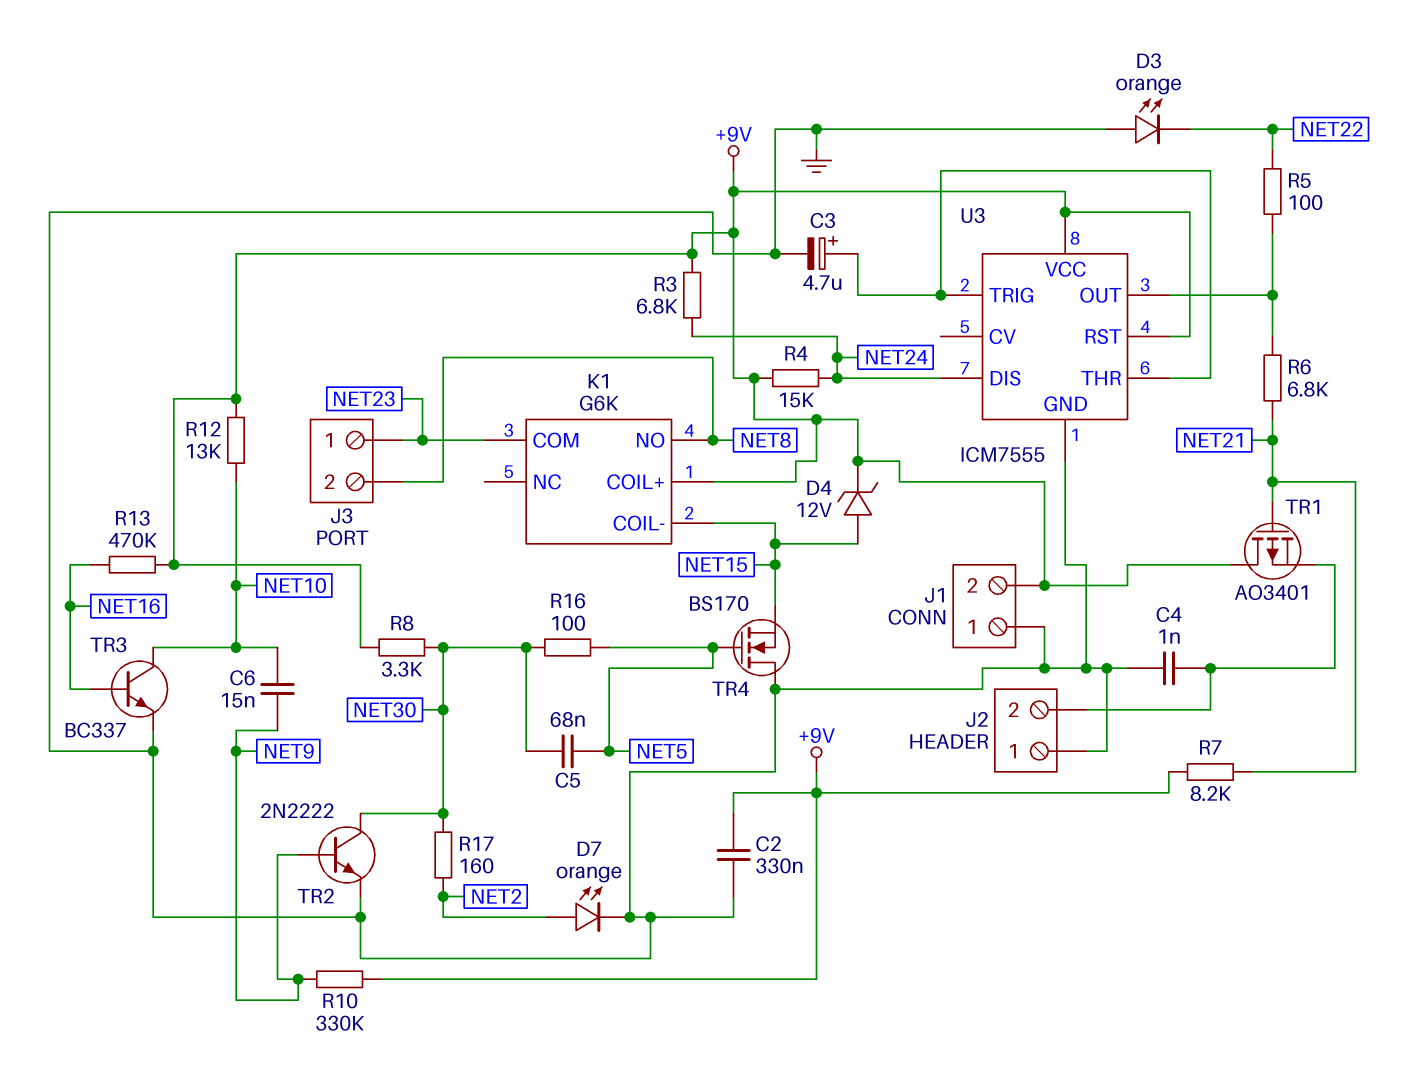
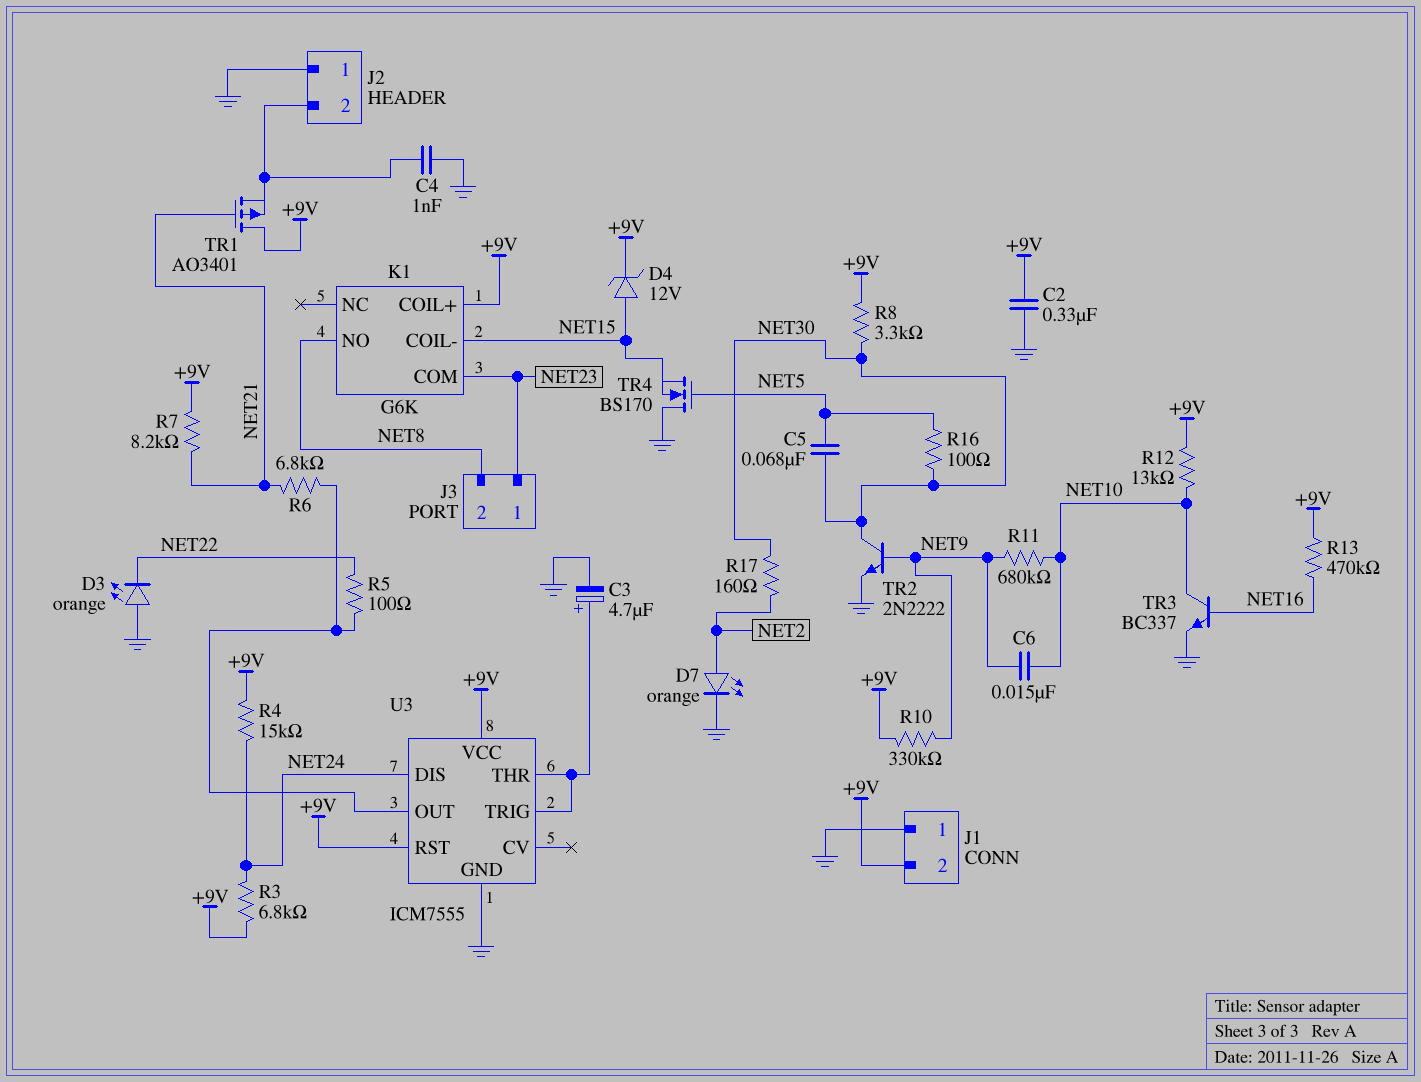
R11: none -> 680k (NET9, NET10)

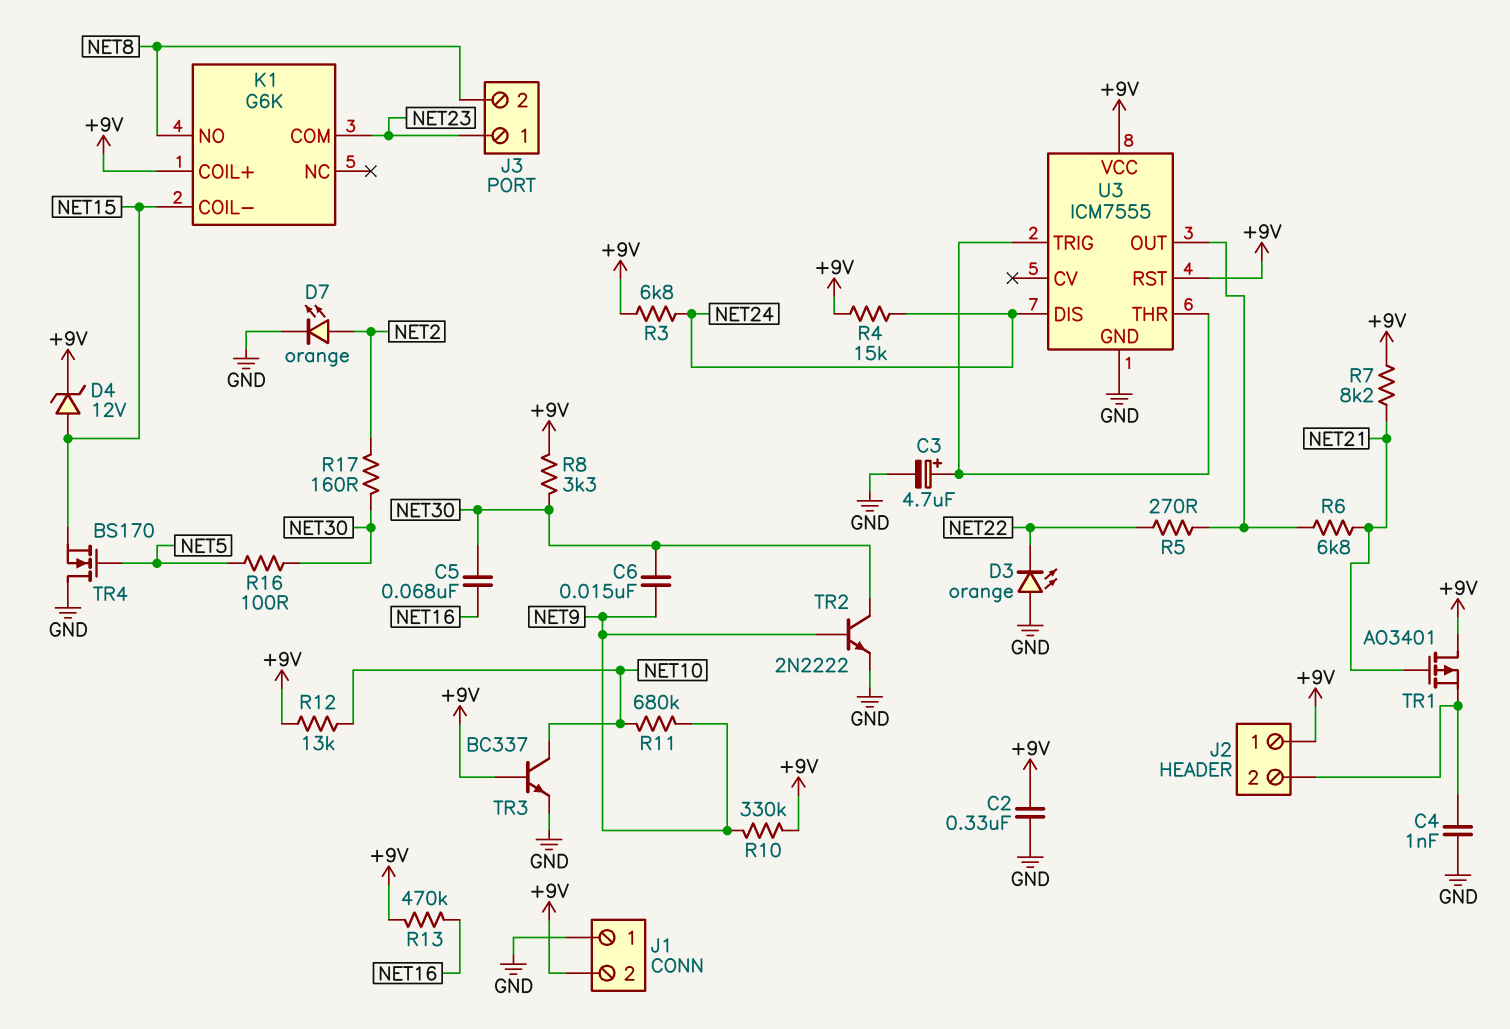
C5: 68nF (NET5, NET30) -> 68nF (NET16, NET30)
C6: 15nF (NET9, NET10) -> 15nF (NET9, NET30)
J2 pin 1: GND -> +9V
R5: 100 (NET22, U3/OUT) -> 270 (NET22, U3/OUT)
TR3: NPN BC337 (B NET16, C NET10, E GND) -> NPN BC337 (B +9V, C NET10, E GND)

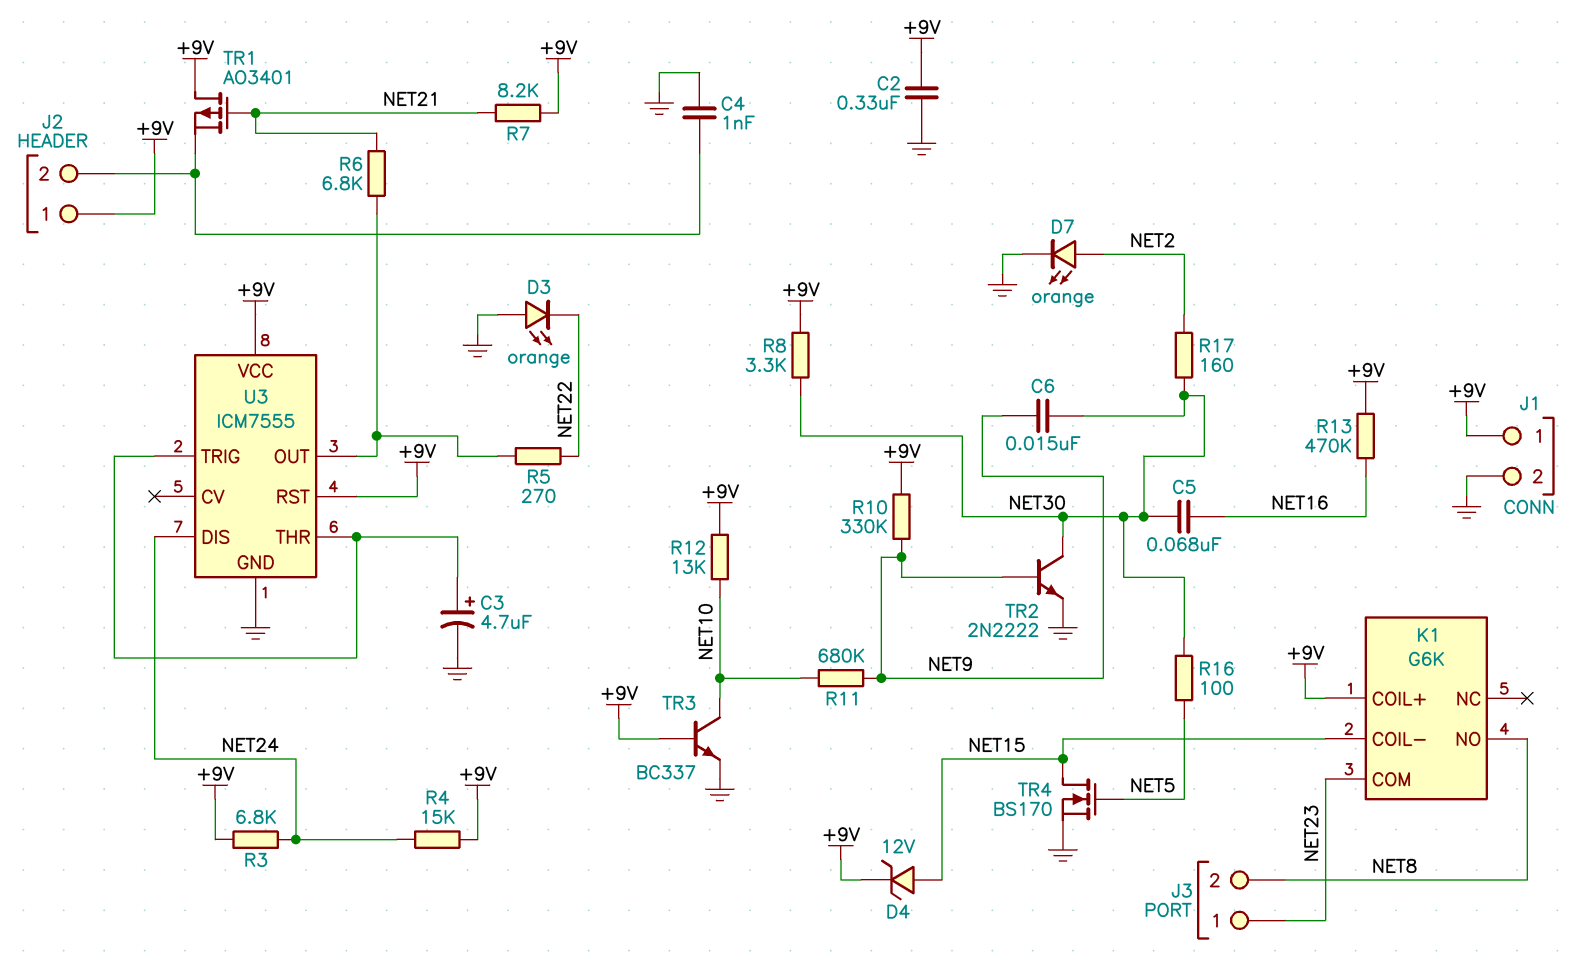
J1 pin 1: GND -> +9V
J1 pin 2: +9V -> GND
TR4: NMOS BS170 (G NET5, D GND, S NET15) -> NMOS BS170 (G NET5, D NET15, S GND)

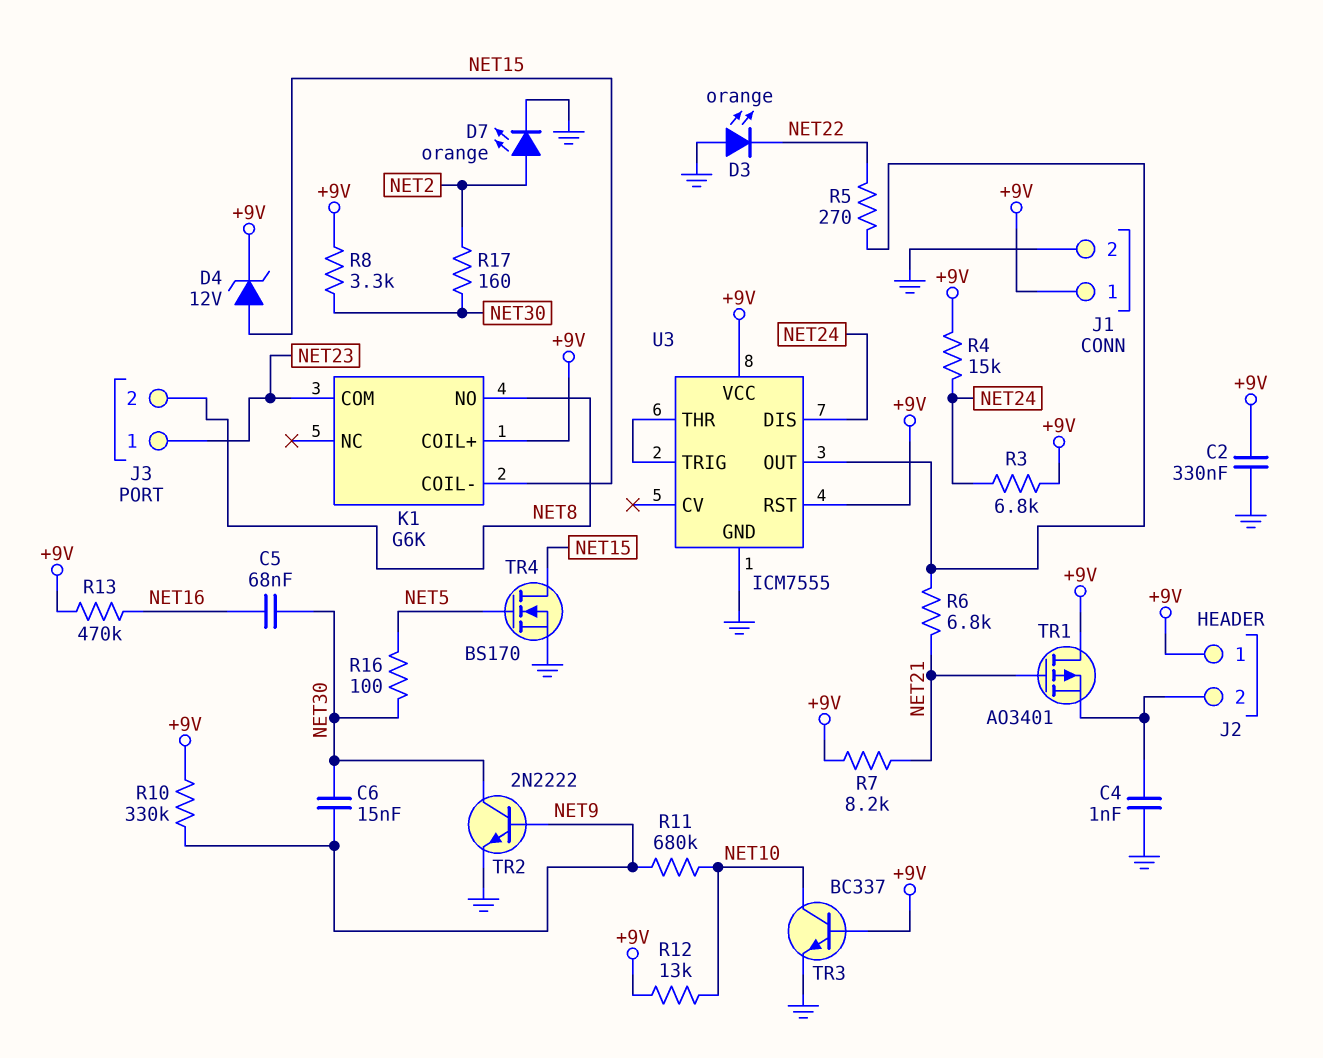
C3: 4.7uF (plus U3/THR, minus GND) -> none

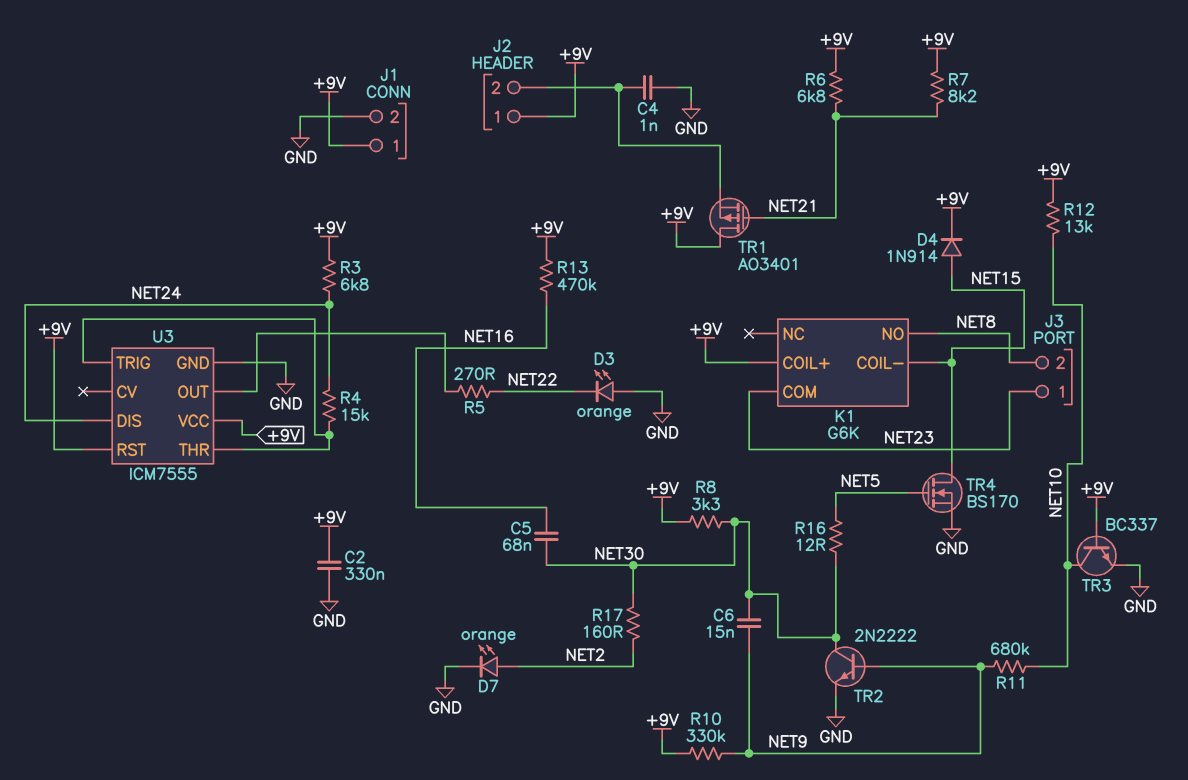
D4: zener 12V (A NET15, K +9V) -> diode 1N914 (A NET15, K +9V)
R4: 15k (+9V, NET24) -> 15k (NET24, U3/THR)
R6: 6.8k (NET21, U3/OUT) -> 6.8k (+9V, NET21)
R16: 100 (NET5, NET30) -> 12 (NET5, NET30)

